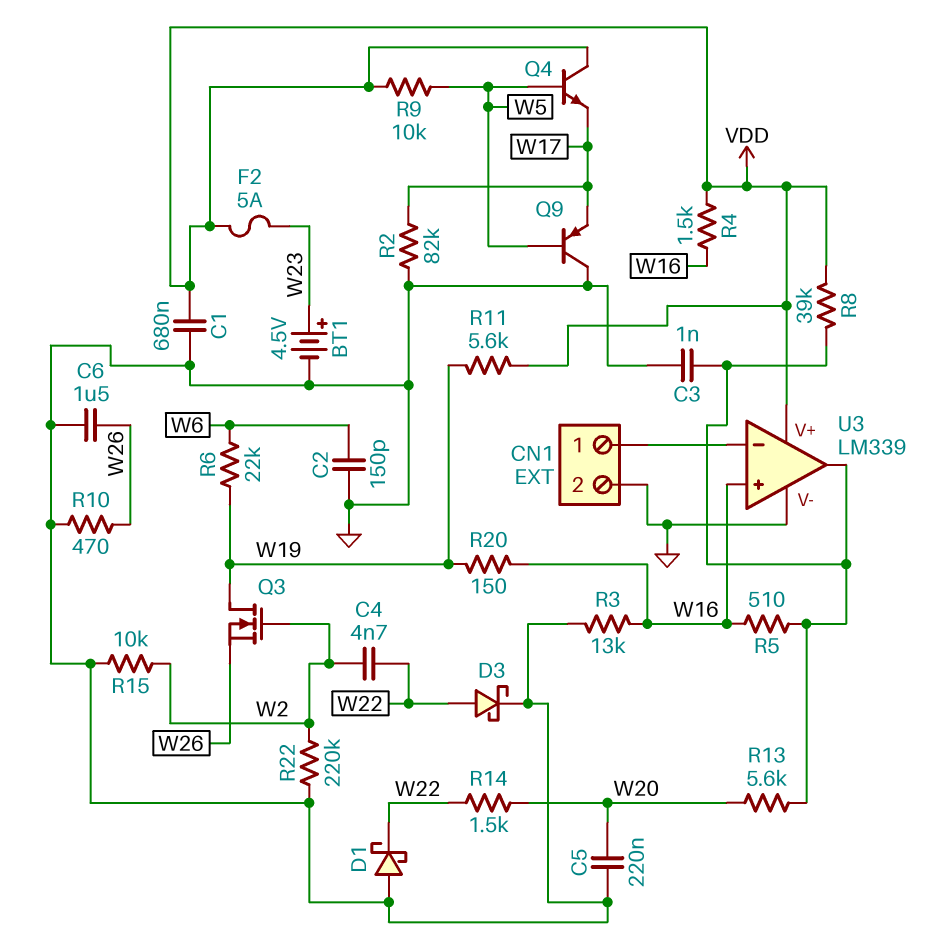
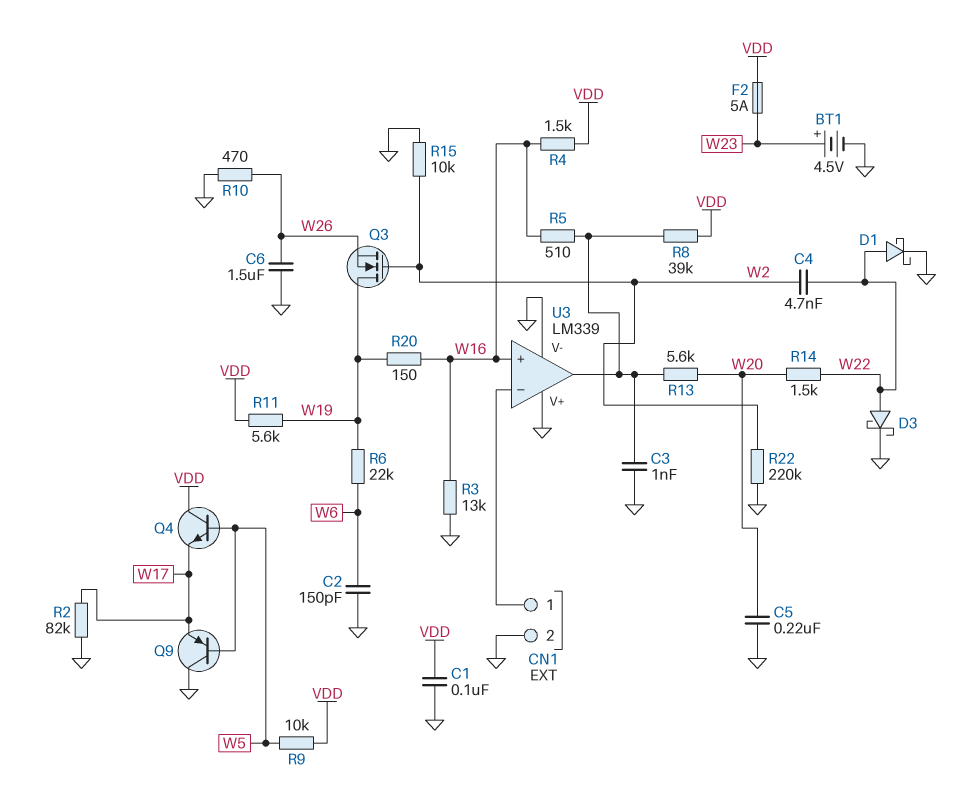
C1: 680nF (GND, VDD) -> 100nF (GND, VDD)
D1: schottky (A GND, K W22) -> schottky (A W22, K GND)
U3 pin V+: VDD -> GND

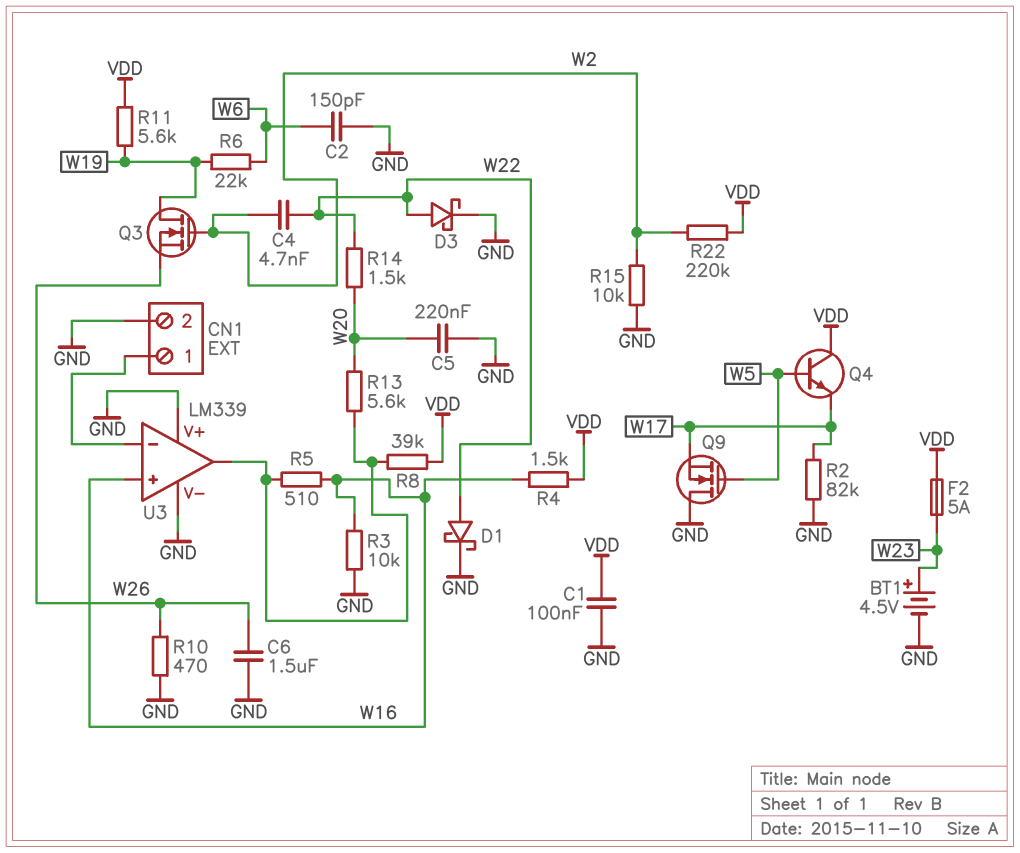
C3: 1nF (GND, U3/out) -> none
Q9: PNP (B W5, C GND, E W17) -> NMOS (G W5, D GND, S W17)
R3: 13k (GND, W16) -> 10k (GND, W16)
R9: 10k (VDD, W5) -> none
R20: 150 (W16, W19) -> none
R22: 220k (GND, W2) -> 220k (VDD, W2)

